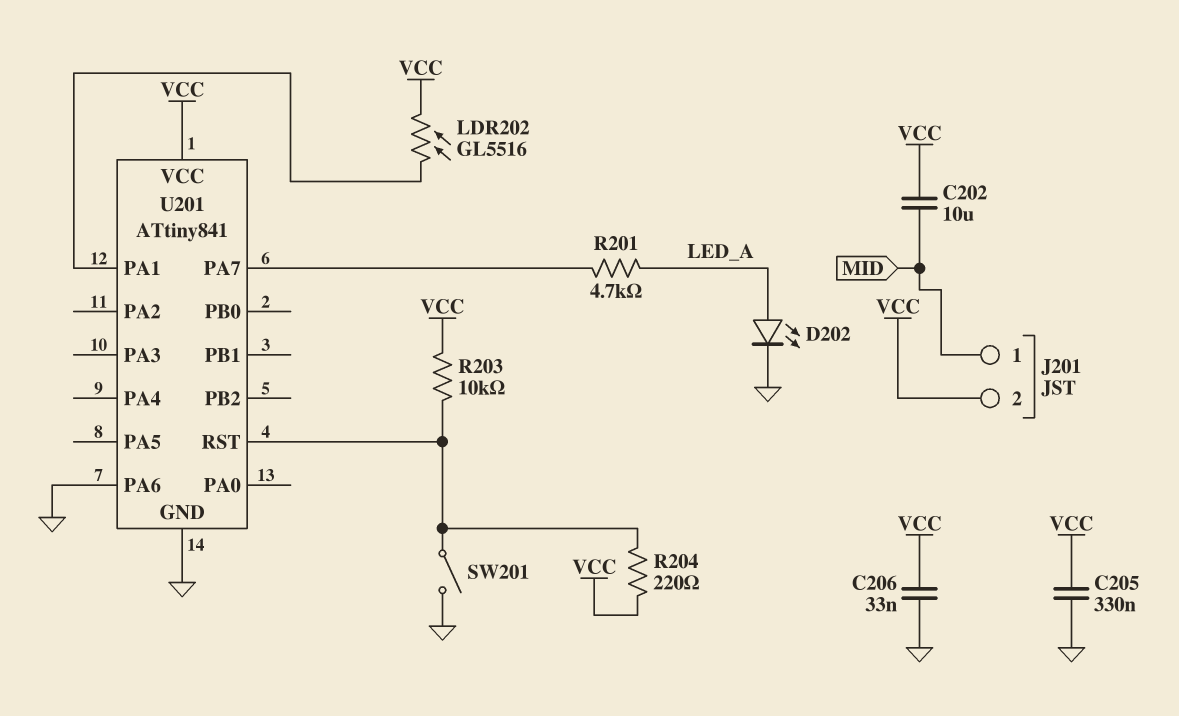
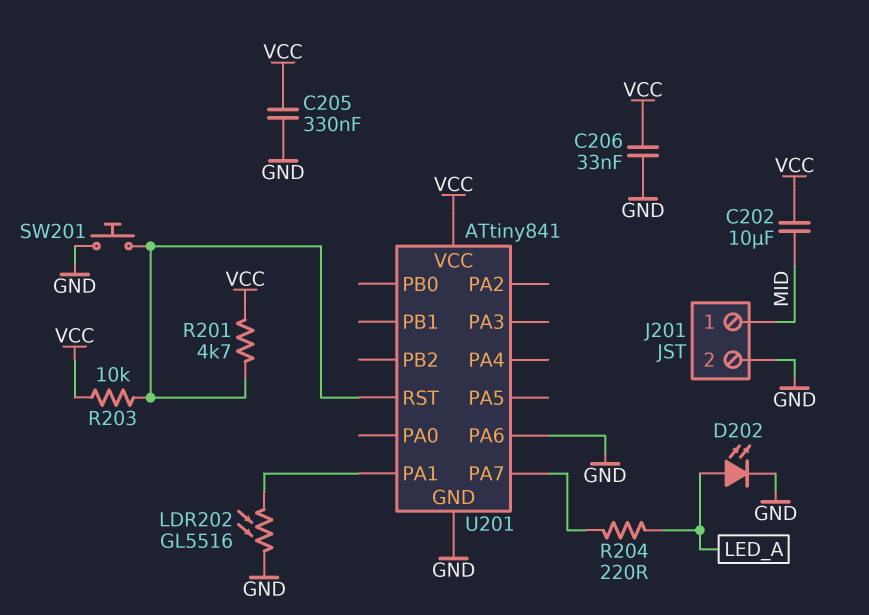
J201 pin 2: VCC -> GND
LDR202: GL5516 (U201/PA1, VCC) -> GL5516 (GND, U201/PA1)
R201: 4.7k (LED_A, U201/PA7) -> 4.7k (U201/RST, VCC)
R204: 220 (U201/RST, VCC) -> 220 (LED_A, U201/PA7)
SW201: switch (GND, U201/RST) -> button (GND, U201/RST)

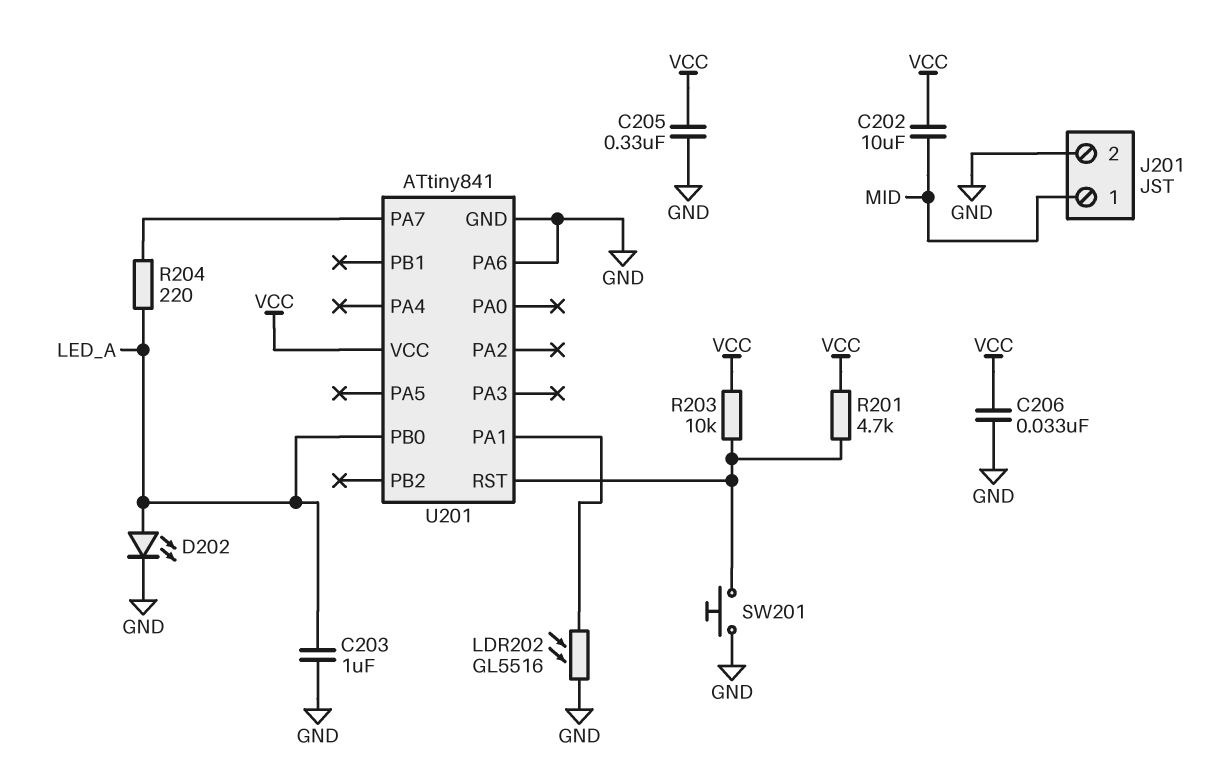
C203: none -> 1uF (GND, LED_A)
U201 pin PB0: none -> LED_A

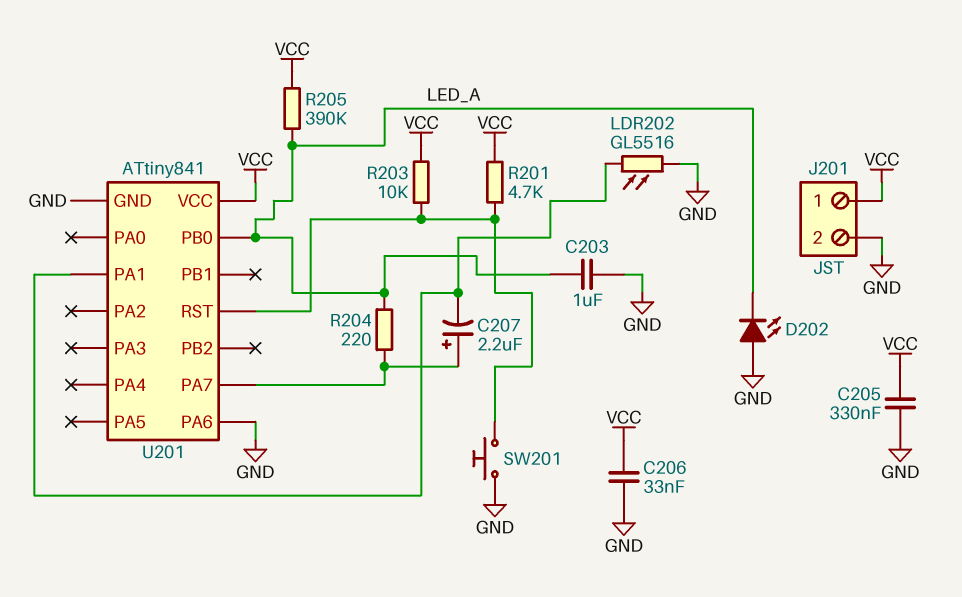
C202: 10uF (MID, VCC) -> none
C207: none -> 2.2uF (plus U201/PA7, minus U201/PA1)
D202: LED (A LED_A, K GND) -> LED (A GND, K LED_A)
J201 pin 1: MID -> VCC
R205: none -> 390k (LED_A, VCC)

